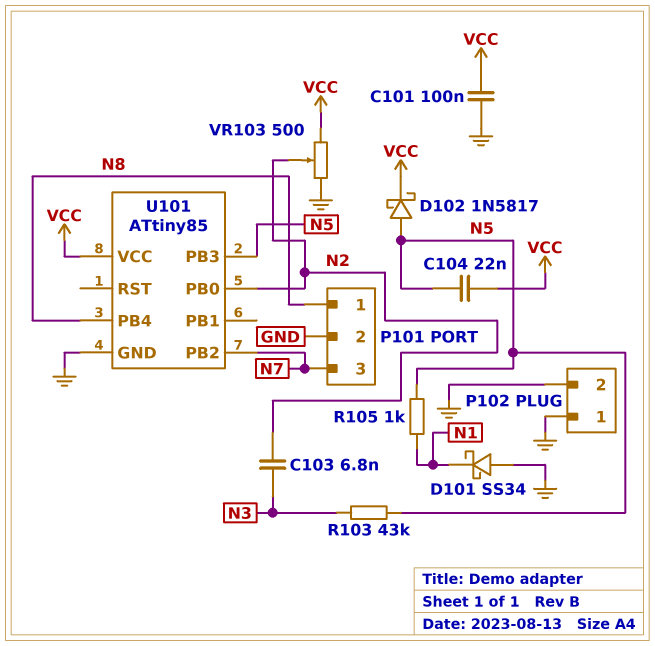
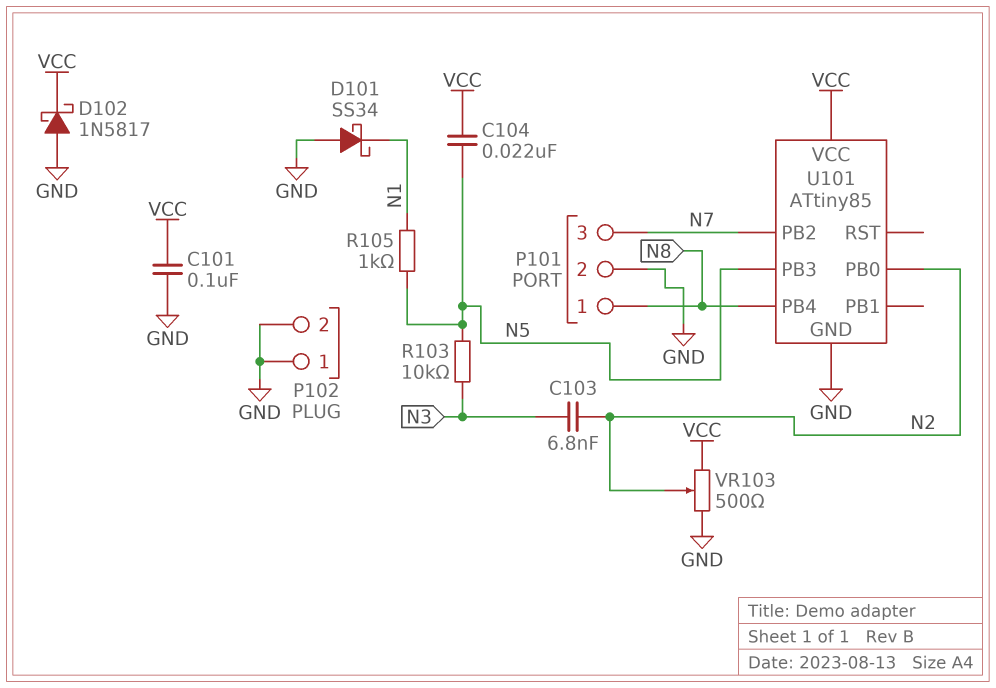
D102: schottky 1N5817 (A N5, K VCC) -> schottky 1N5817 (A GND, K VCC)
R103: 43k (N3, N5) -> 10k (N3, N5)

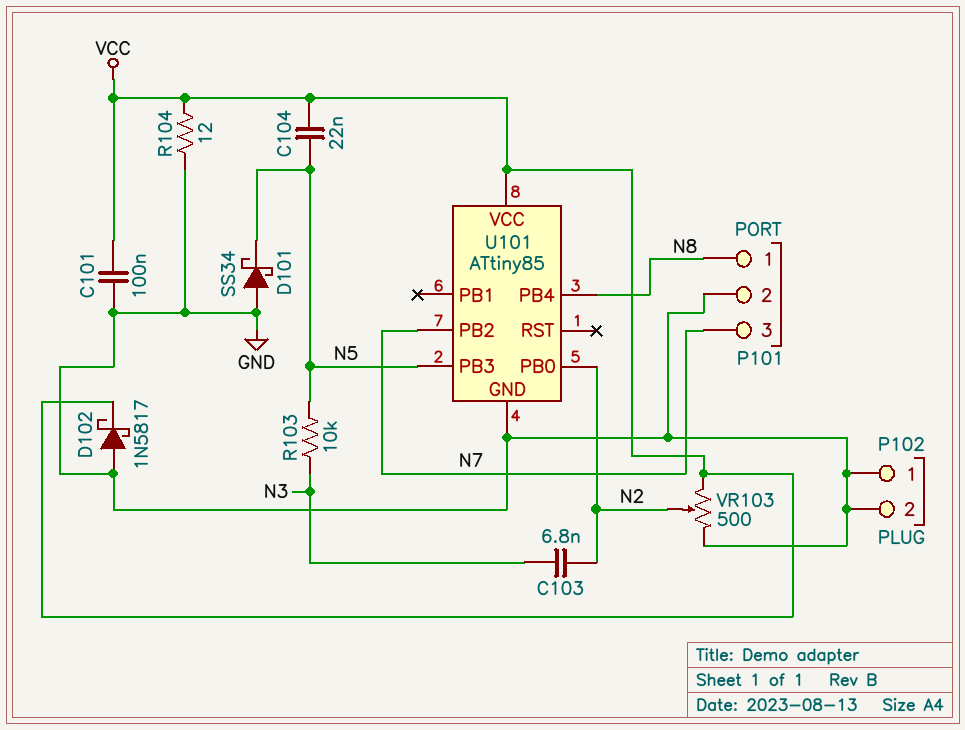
D101: schottky SS34 (A GND, K N1) -> schottky SS34 (A GND, K N5)
R104: none -> 12 (GND, VCC)
R105: 1k (N1, N5) -> none

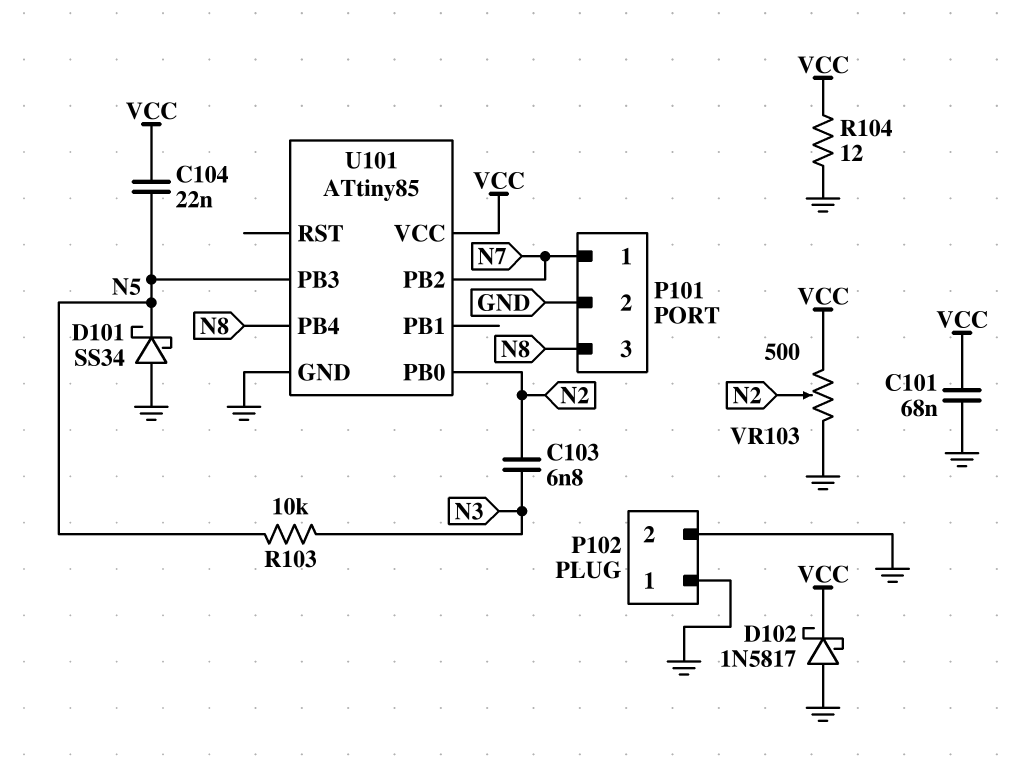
C101: 100nF (GND, VCC) -> 68nF (GND, VCC)
P101 pin 1: N8 -> N7
P101 pin 3: N7 -> N8

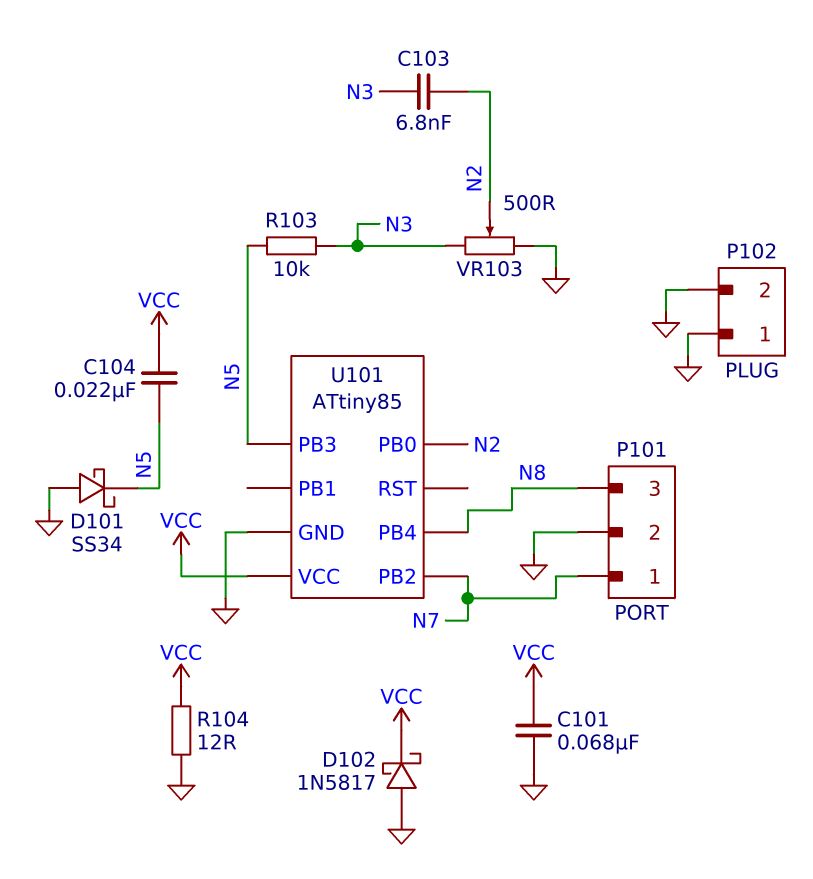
VR103: 500 (GND, VCC, wiper N2) -> 500 (GND, N3, wiper N2)

